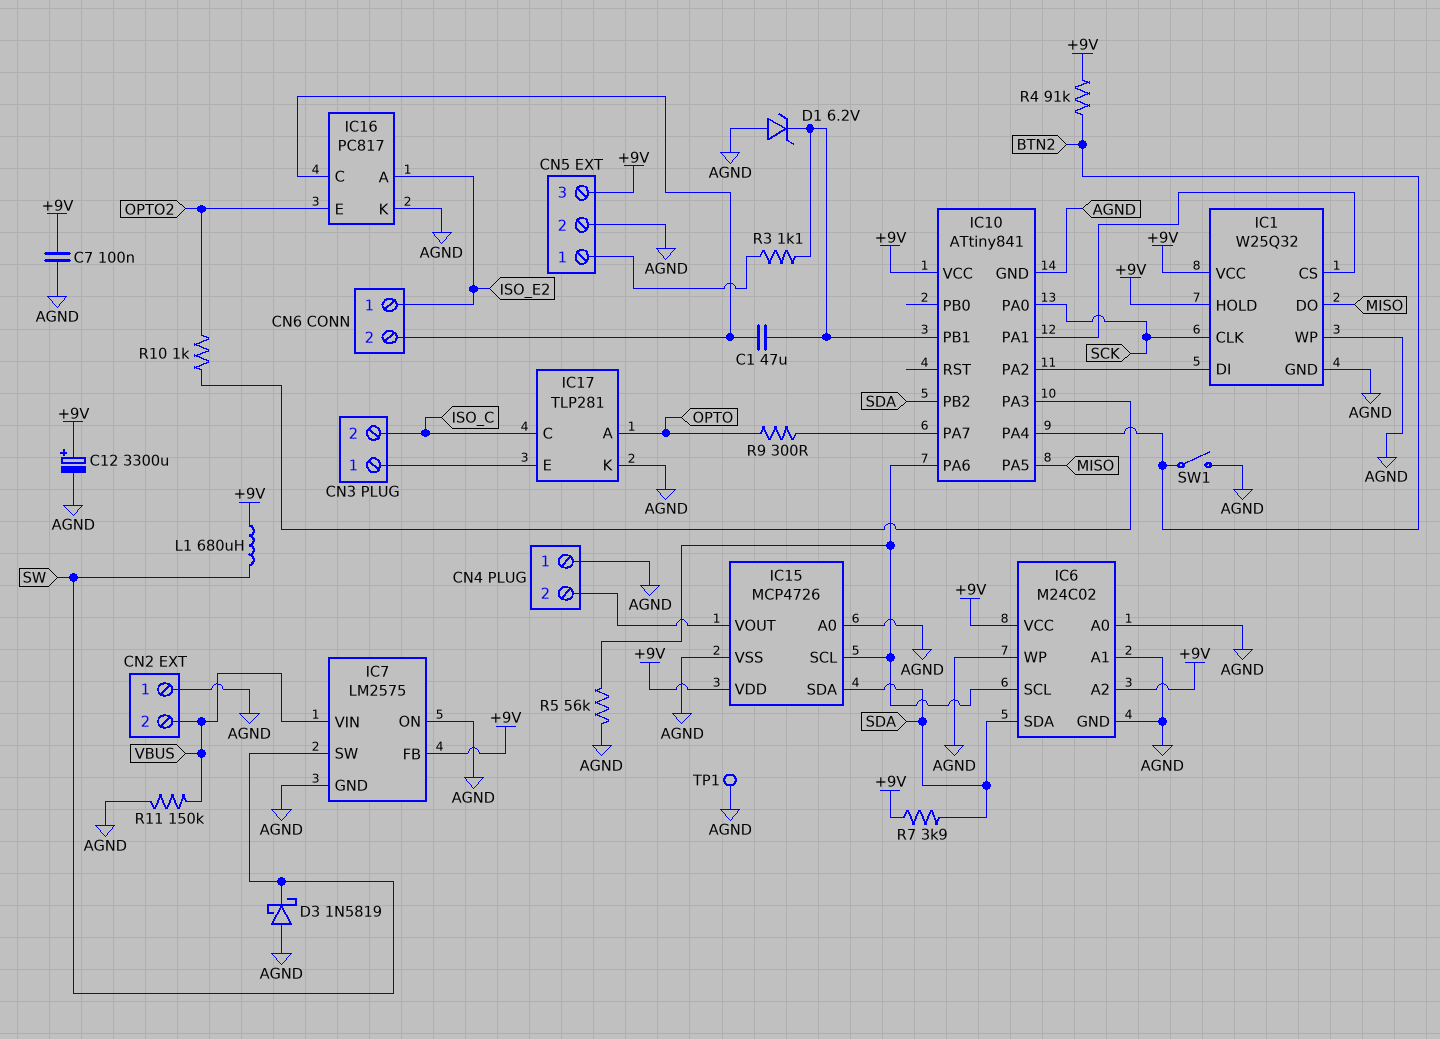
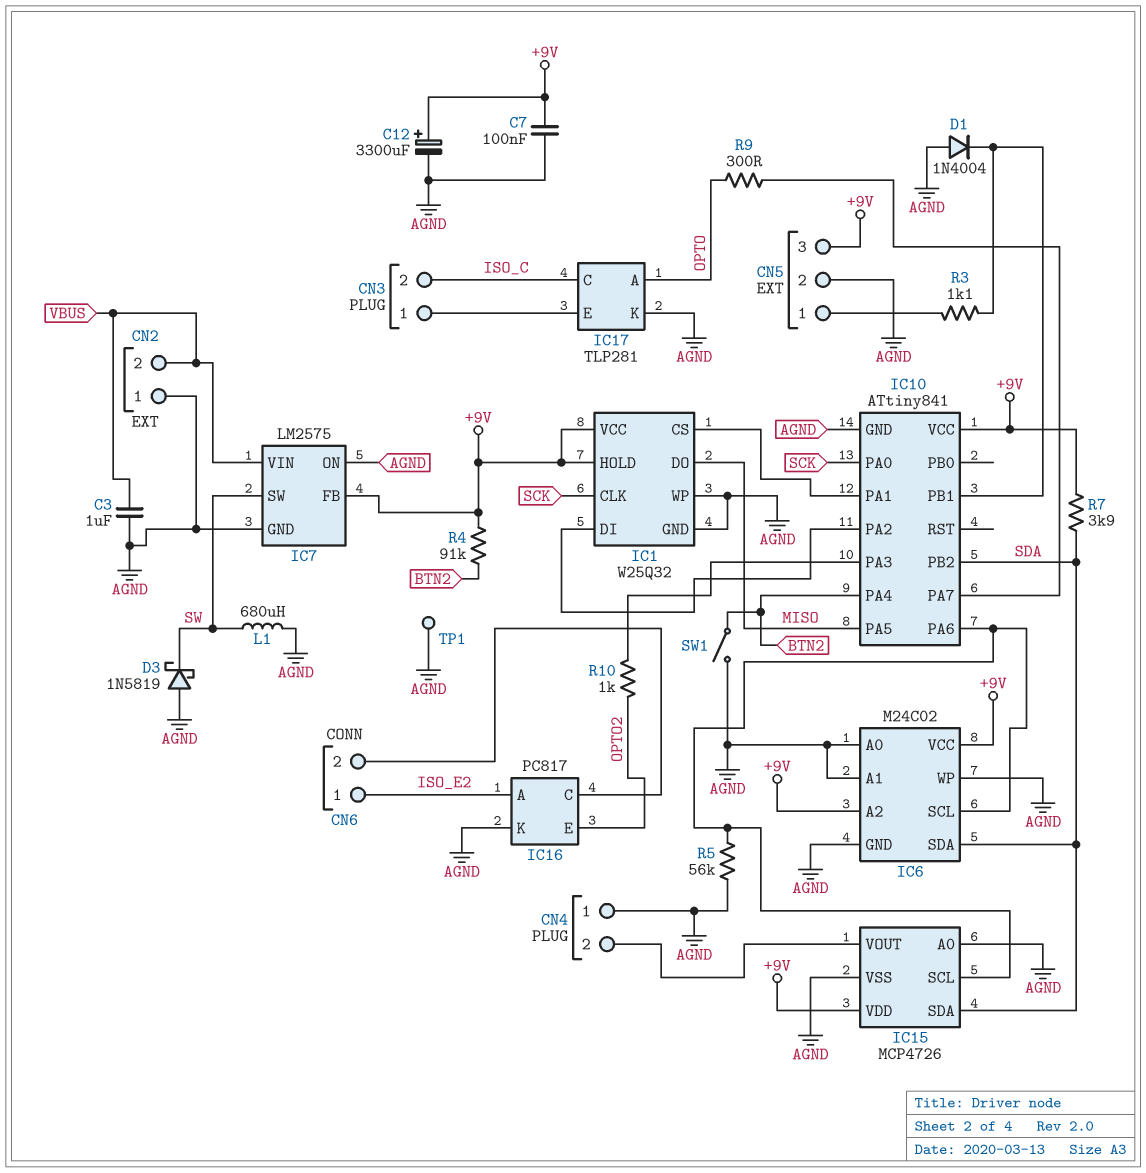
C1: 47uF (CN6/2, IC10/PB1) -> none
C3: none -> 1uF (AGND, VBUS)
D1: zener 6.2V (A AGND, K IC10/PB1) -> diode 1N4004 (A AGND, K IC10/PB1)
L1: 680uH (+9V, SW) -> 680uH (AGND, SW)
R11: 150k (AGND, VBUS) -> none

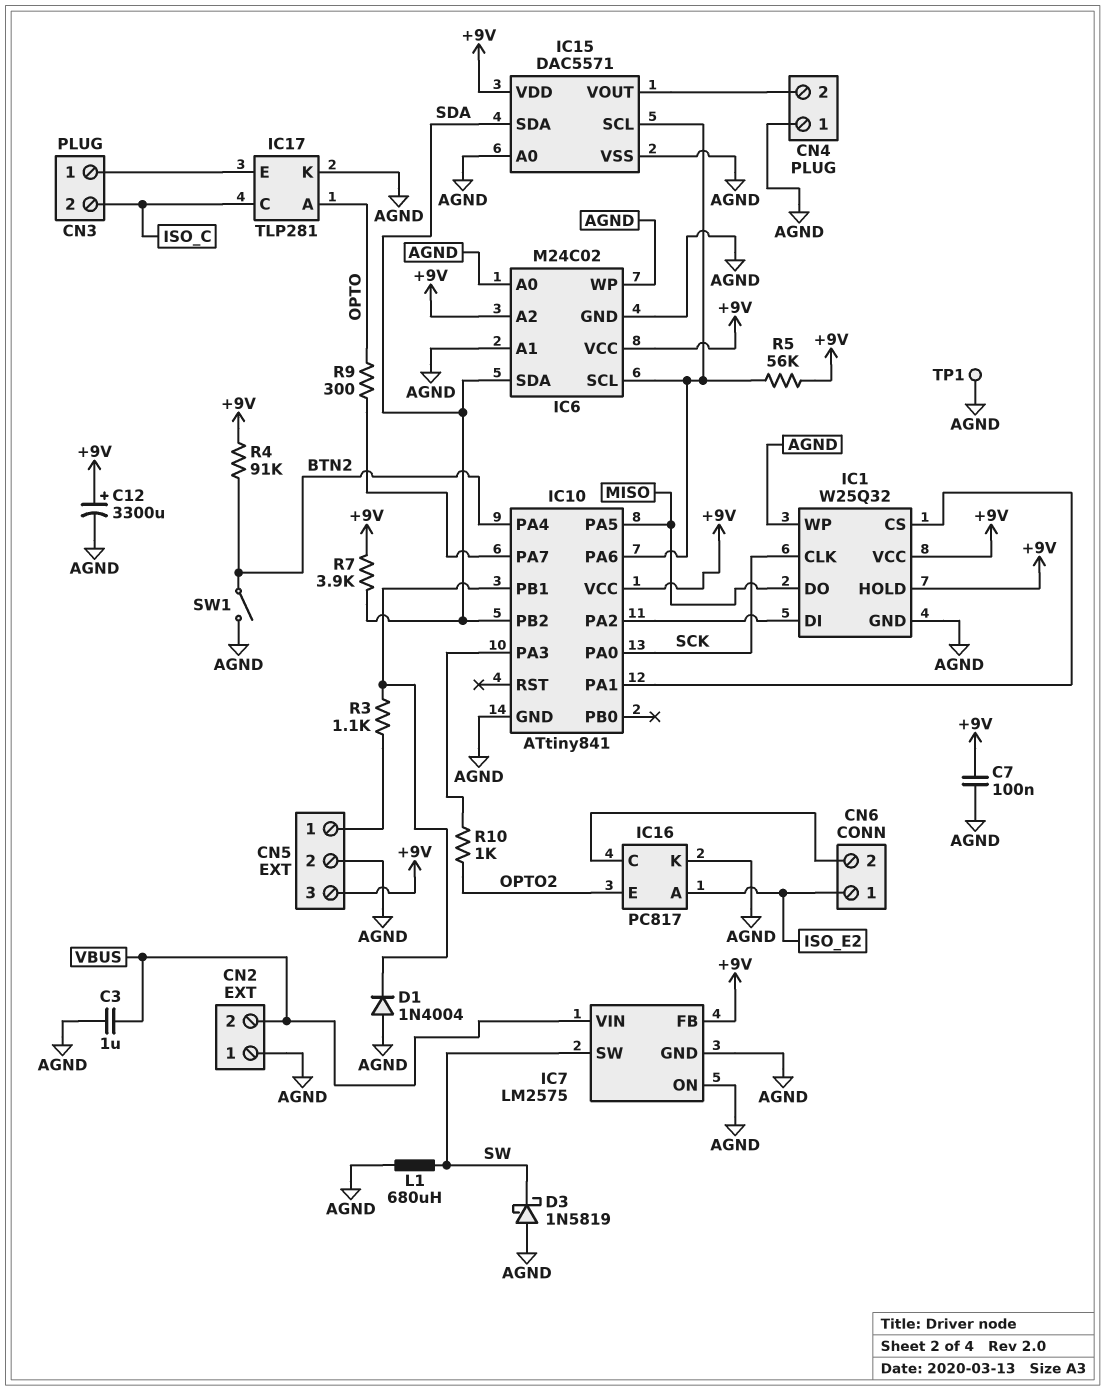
IC15: MCP4726 -> DAC5571
R5: 56k (AGND, IC6/SCL) -> 56k (+9V, IC6/SCL)

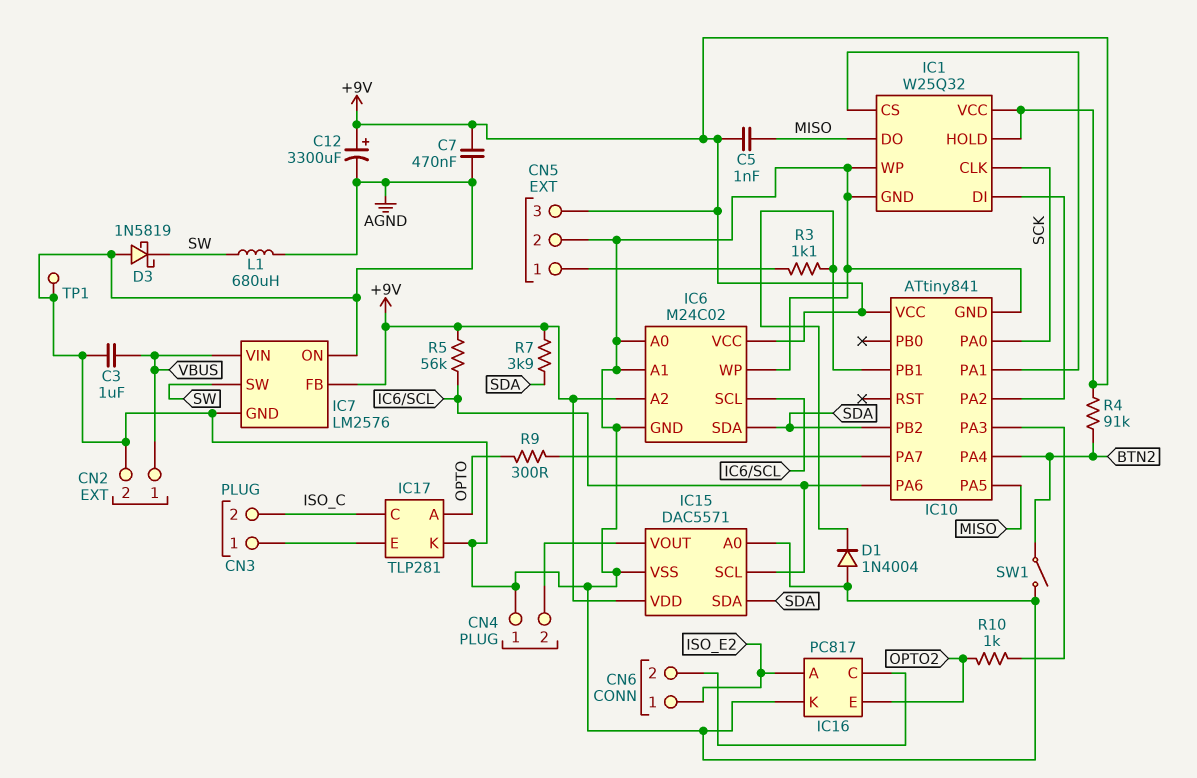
C5: none -> 1nF (+9V, MISO)
C7: 100nF (+9V, AGND) -> 470nF (+9V, AGND)
CN2 pin 1: AGND -> VBUS
CN2 pin 2: VBUS -> AGND
IC7: LM2575 -> LM2576

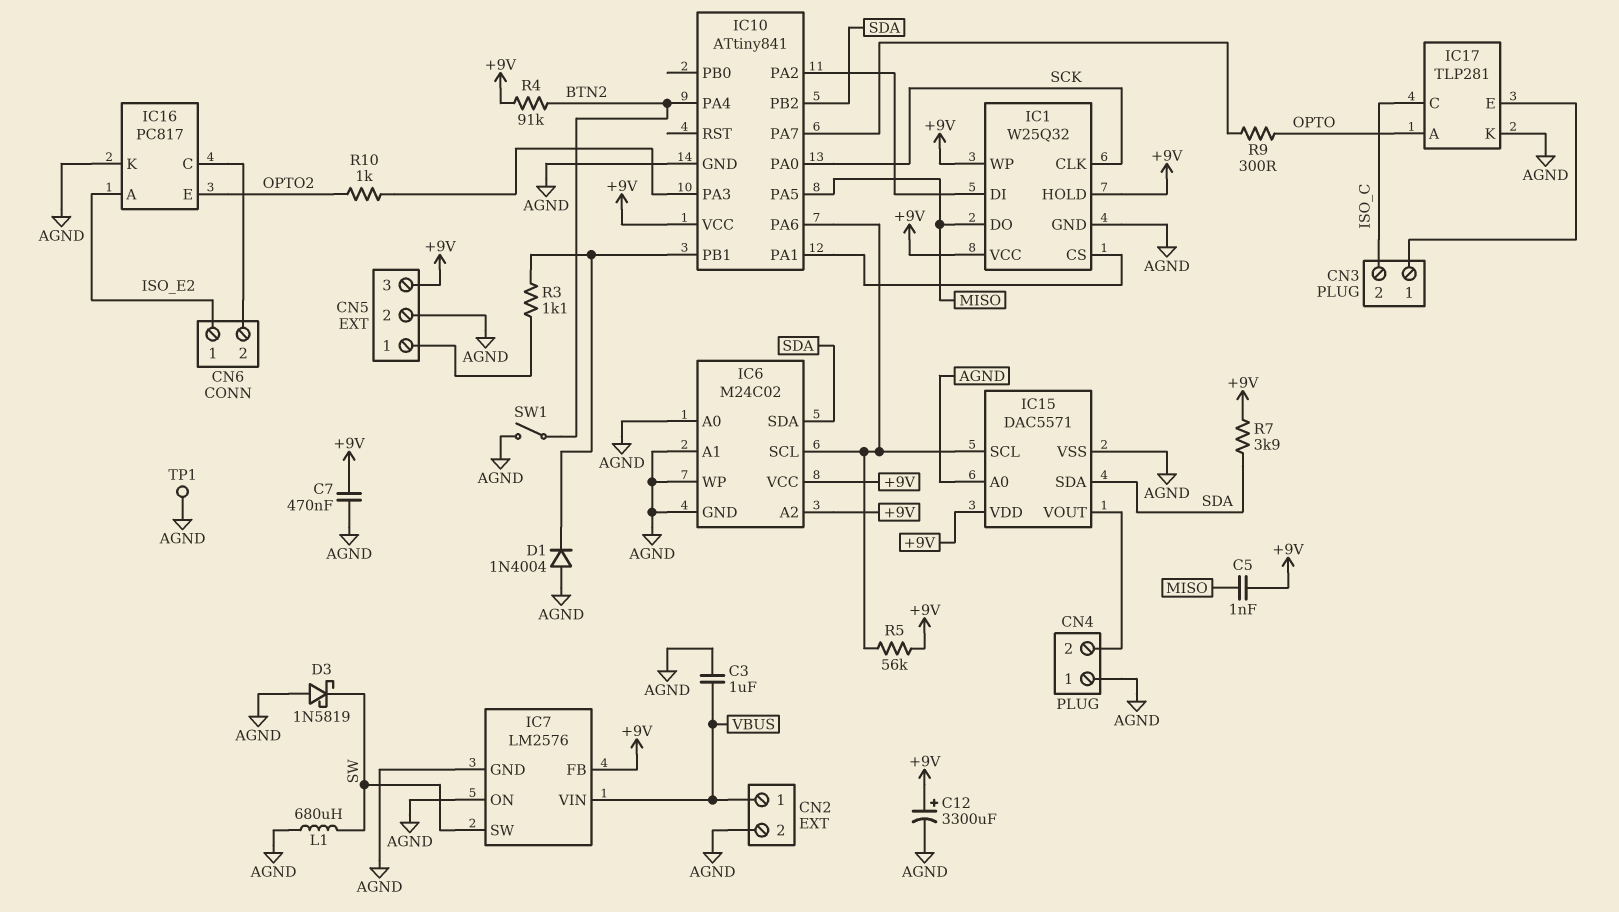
IC1 pin WP: AGND -> +9V

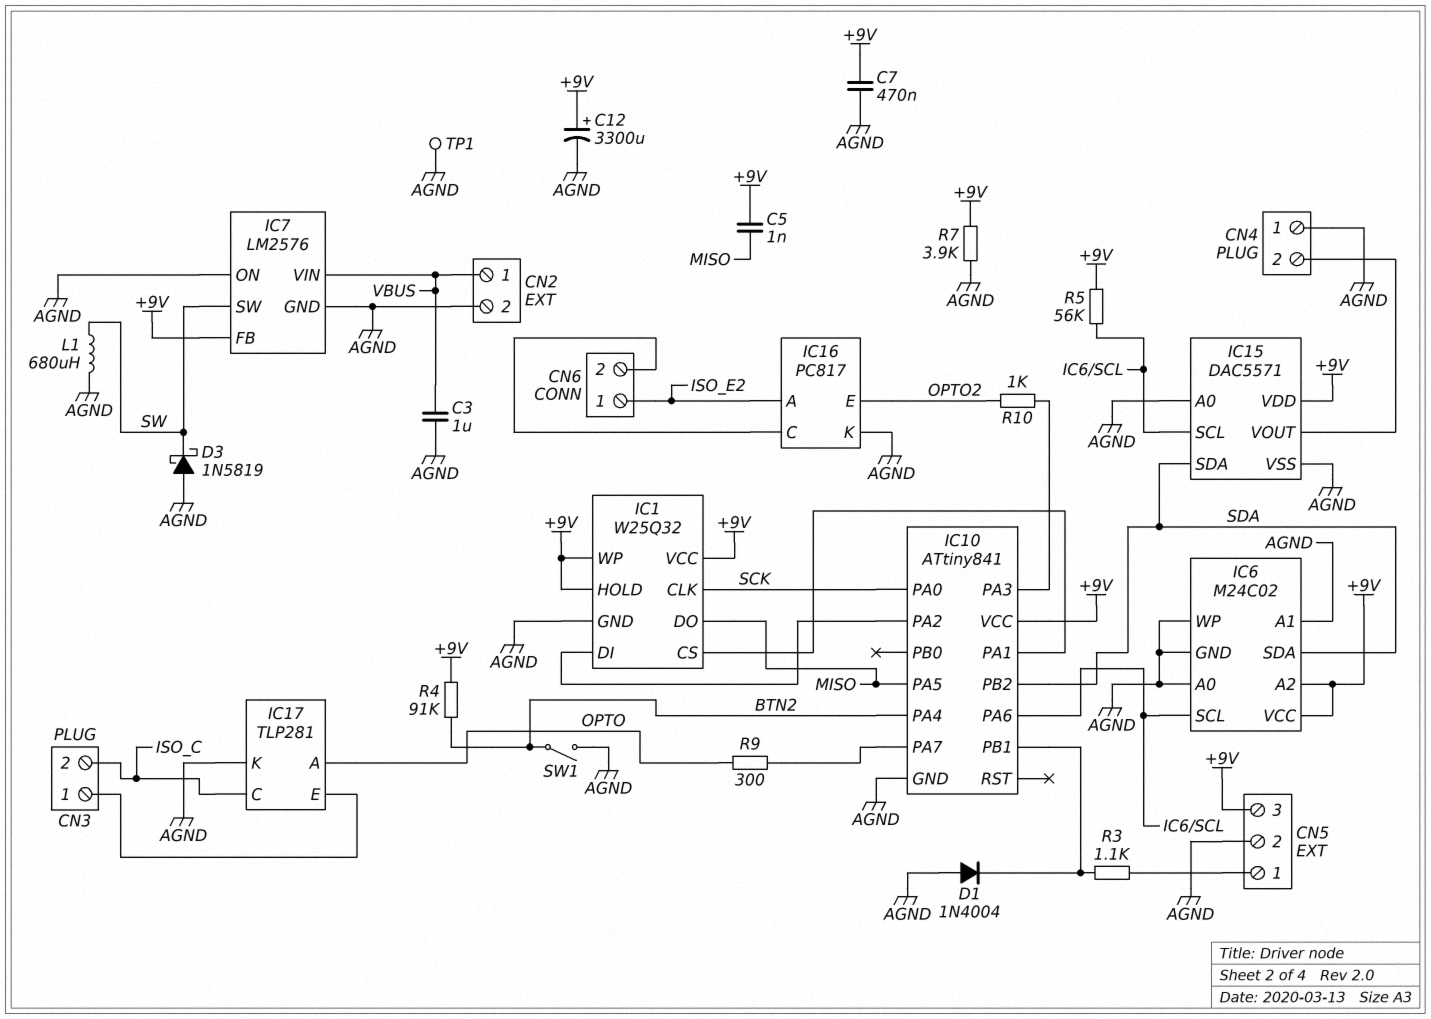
R7: 3.9k (+9V, SDA) -> 3.9k (+9V, AGND)

